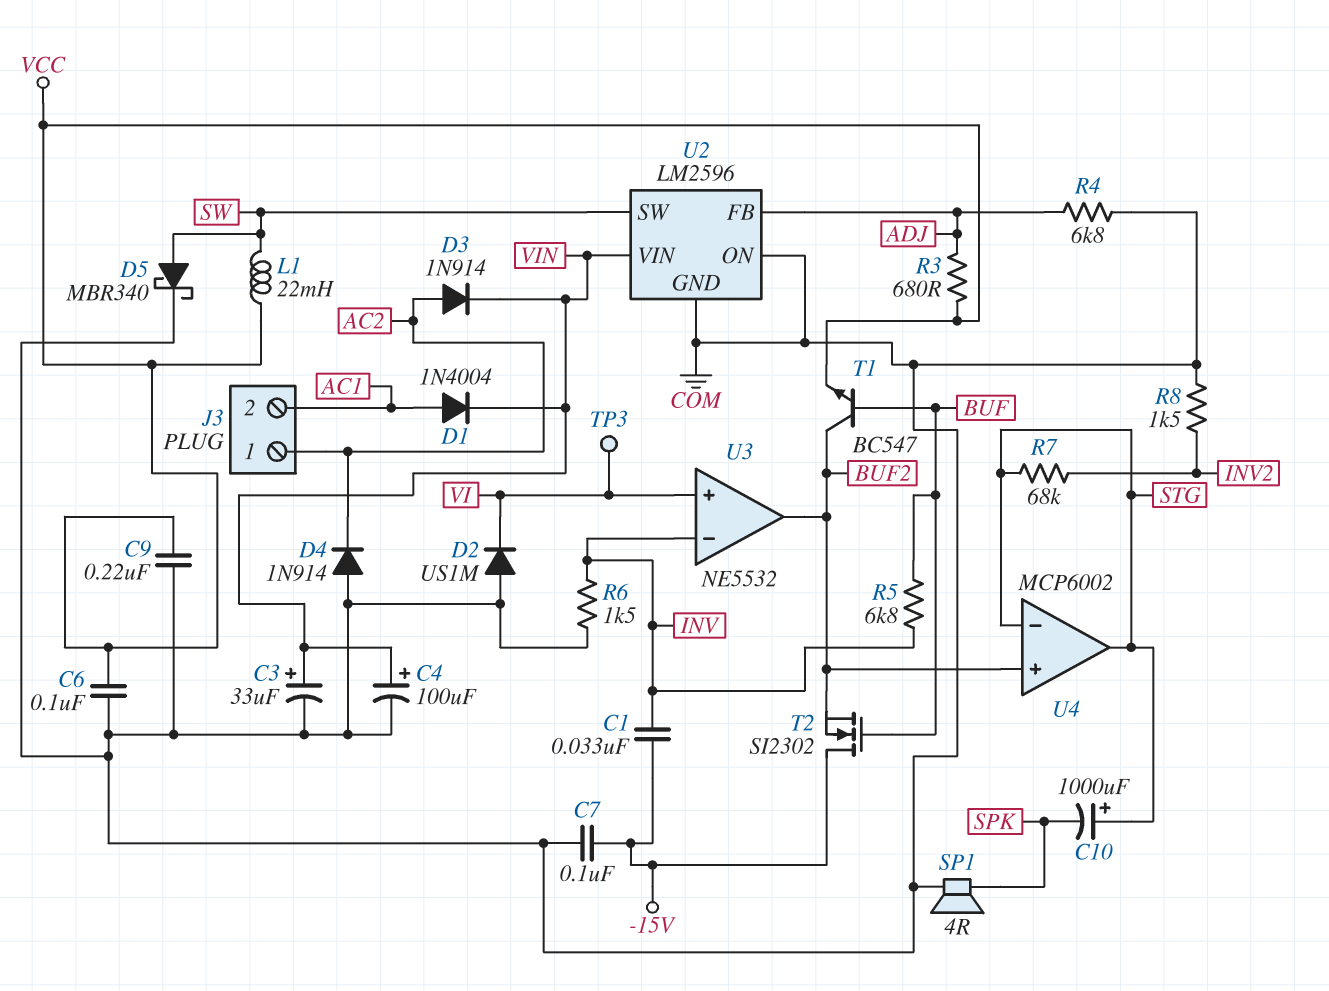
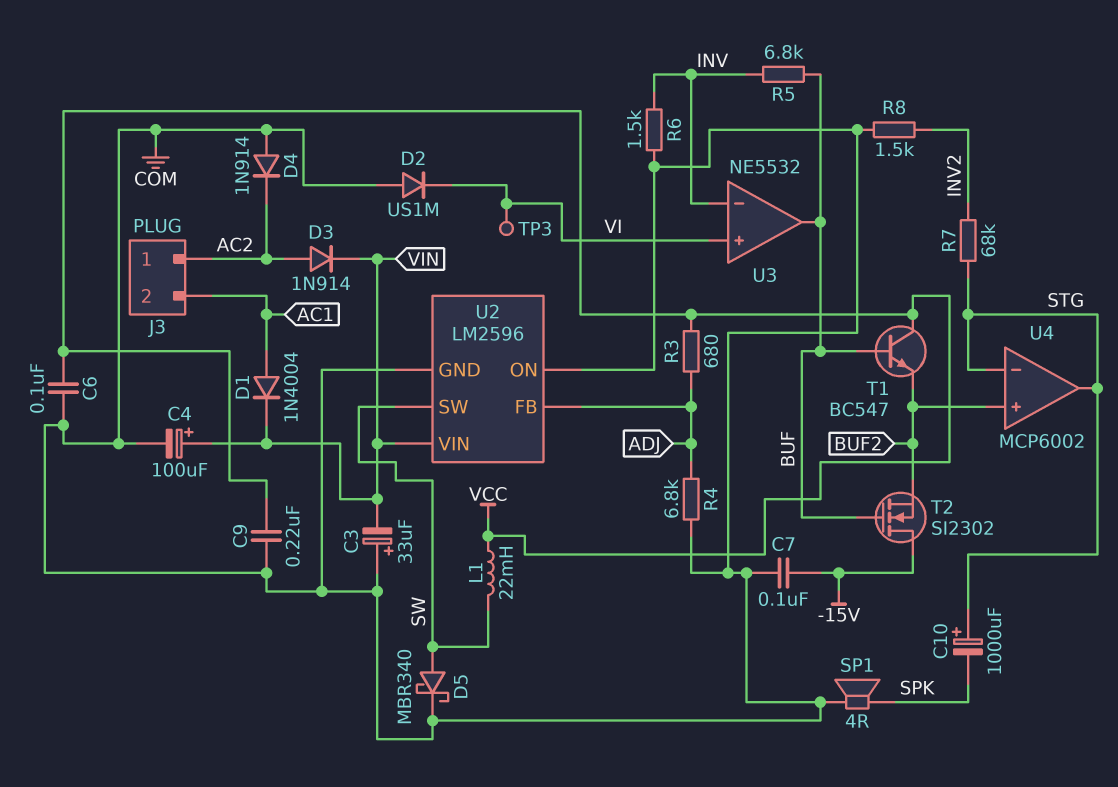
C1: 33nF (-15V, INV) -> none
C3: 33uF (plus VIN, minus COM) -> 33uF (plus COM, minus VIN)
T1: NPN BC547 (B BUF, C BUF2, E VCC) -> NPN BC547 (B BUF, C VCC, E BUF2)
U3 pin out: BUF2 -> BUF

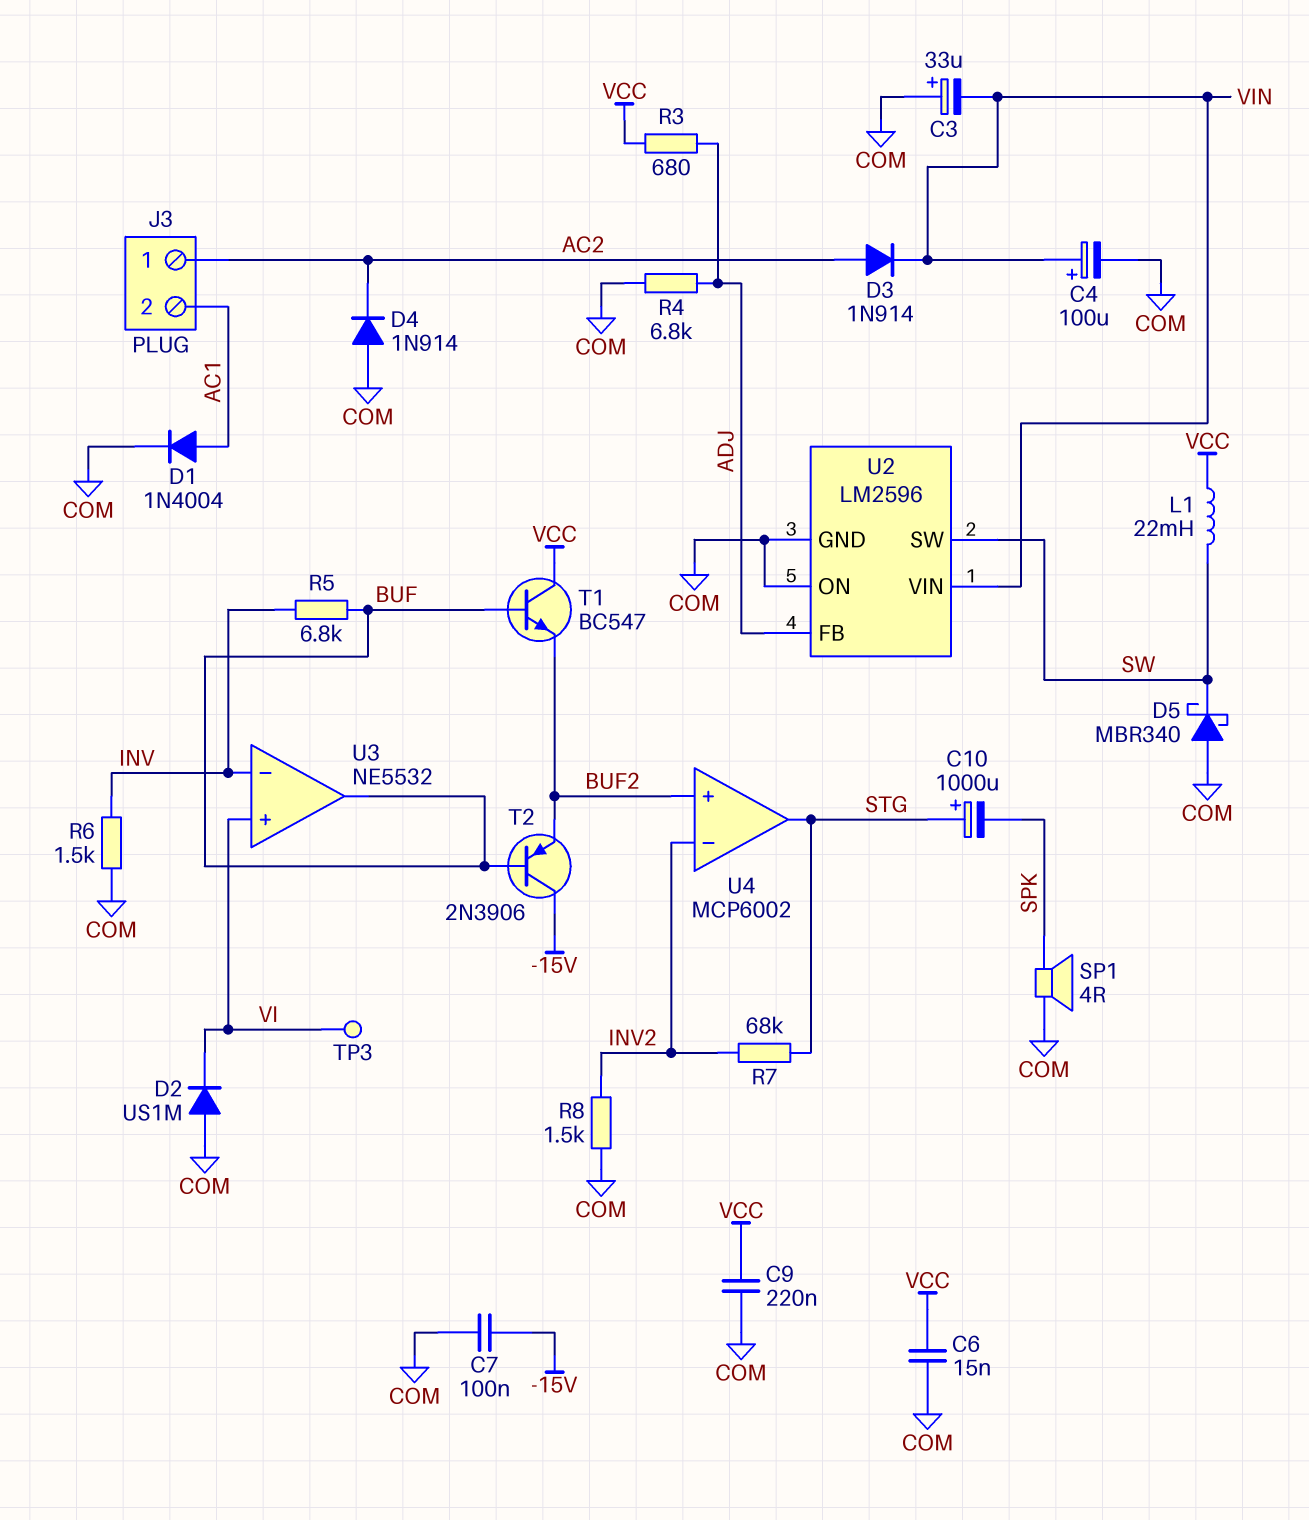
C6: 100nF (COM, VCC) -> 15nF (COM, VCC)
D1: diode 1N4004 (A AC1, K VIN) -> diode 1N4004 (A AC1, K COM)
D5: schottky MBR340 (A SW, K COM) -> schottky MBR340 (A COM, K SW)
T2: NMOS SI2302 (G BUF, D -15V, S BUF2) -> PNP 2N3906 (B BUF, C -15V, E BUF2)
U4 pin in-: STG -> INV2

